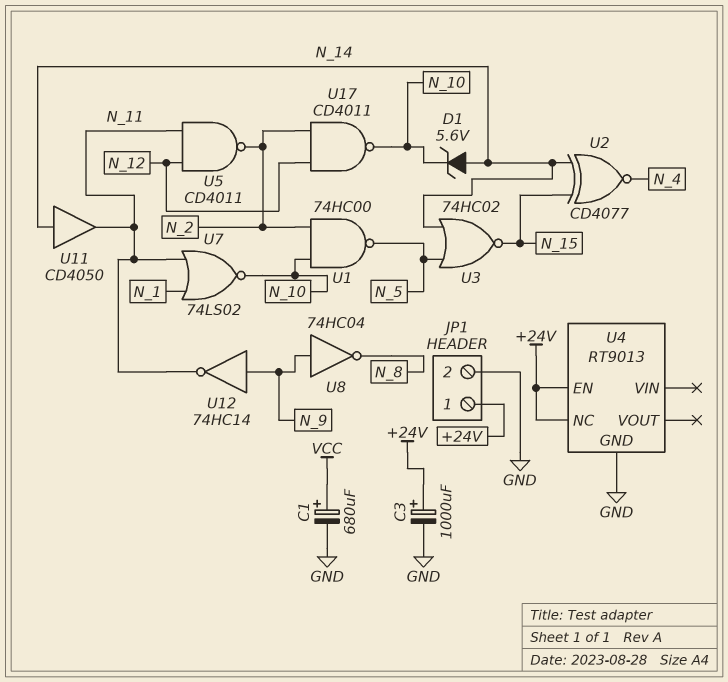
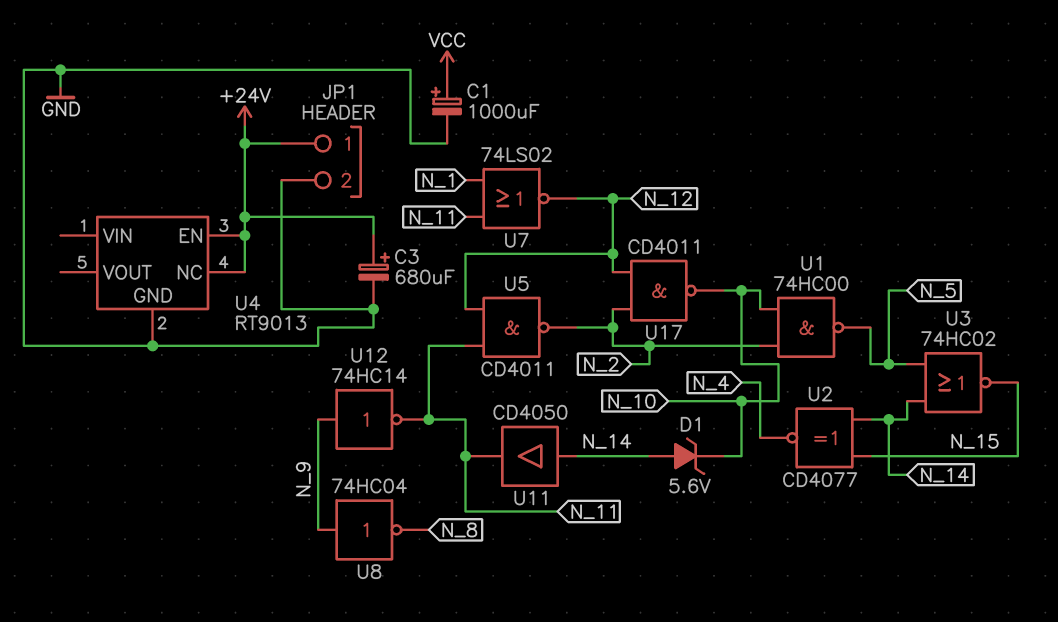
C1: 680uF (plus VCC, minus GND) -> 1000uF (plus VCC, minus GND)
C3: 1000uF (plus +24V, minus GND) -> 680uF (plus +24V, minus GND)
U7: NOR 74LS02 (in N_1, in N_11, out N_10) -> NOR 74LS02 (in N_1, in N_11, out N_12)

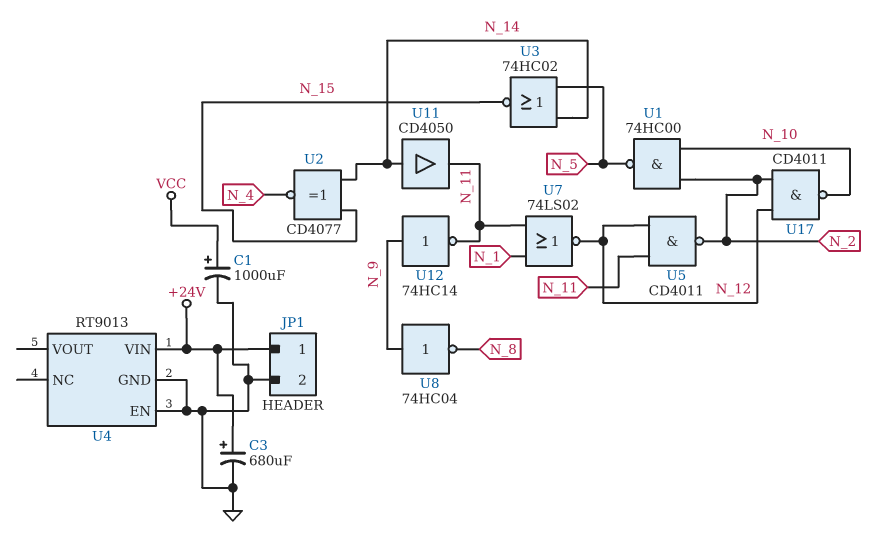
D1: zener 5.6V (A N_14, K N_10) -> none
U4 pin EN: +24V -> GND
U4 pin NC: +24V -> none
U4 pin VIN: none -> +24V

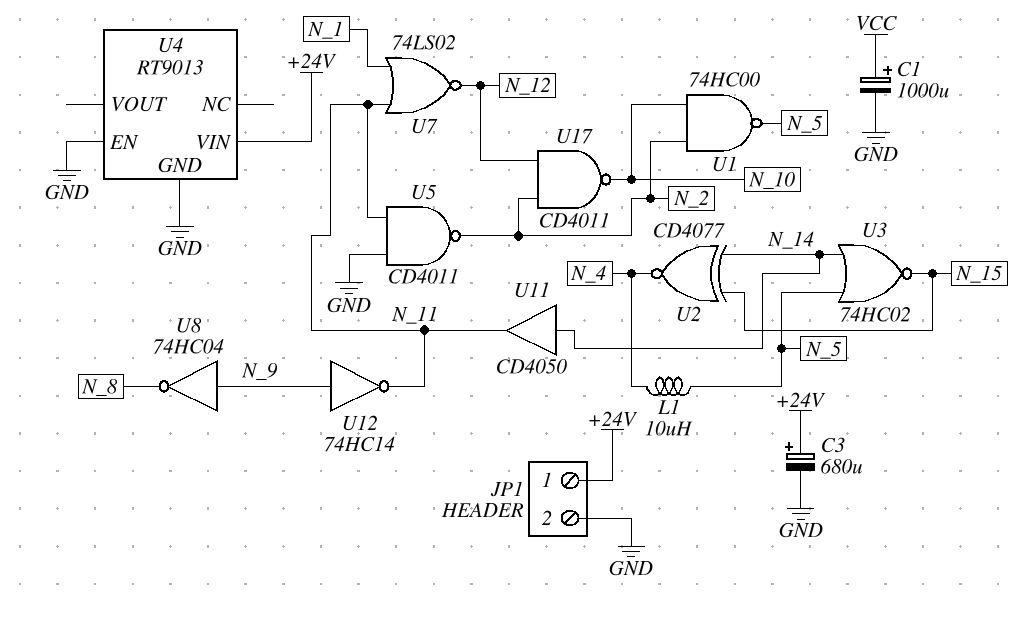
L1: none -> 10uH (N_4, N_5)
U5: NAND CD4011 (in N_11, in N_12, out N_2) -> NAND CD4011 (in GND, in N_11, out N_2)

